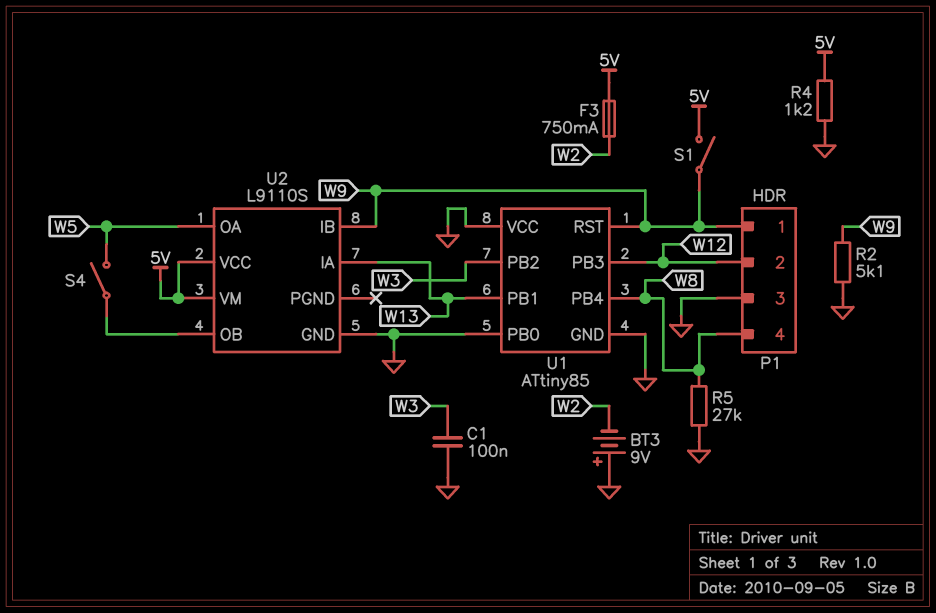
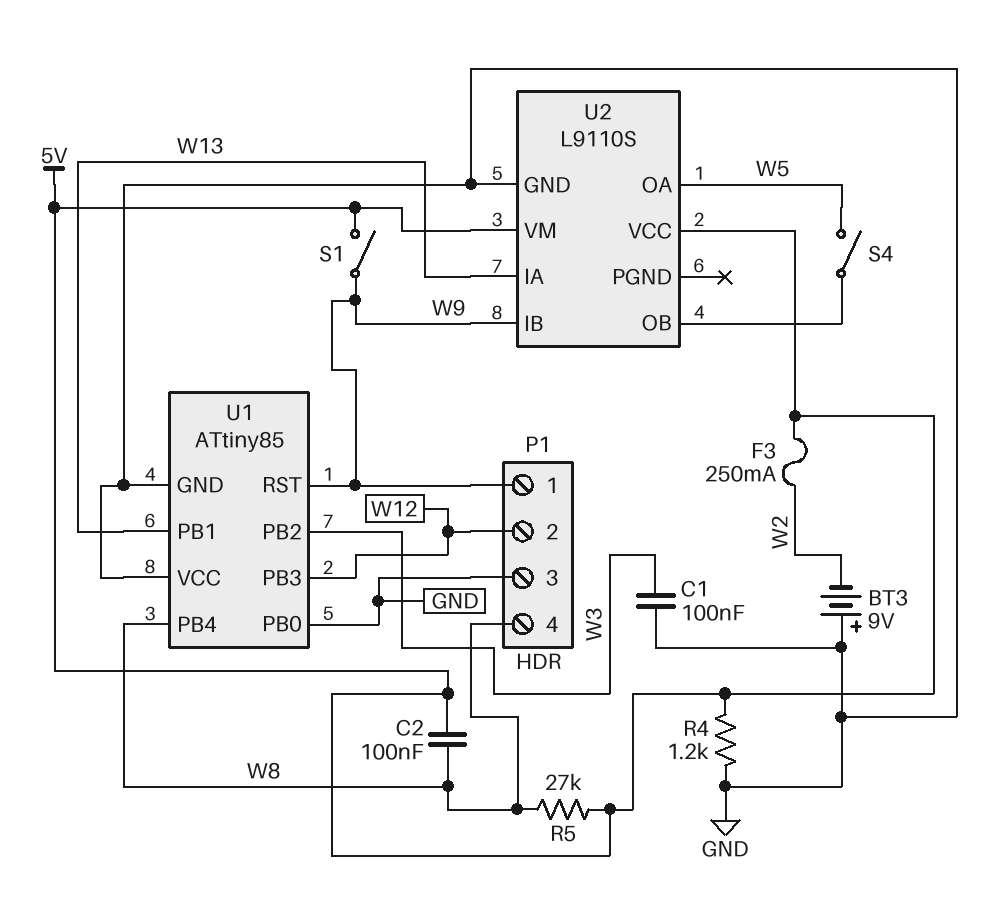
C2: none -> 100nF (5V, W8)
F3: 750mA (5V, W2) -> 250mA (5V, W2)
R2: 5.1k (GND, W9) -> none
R5: 27k (GND, W8) -> 27k (5V, W8)

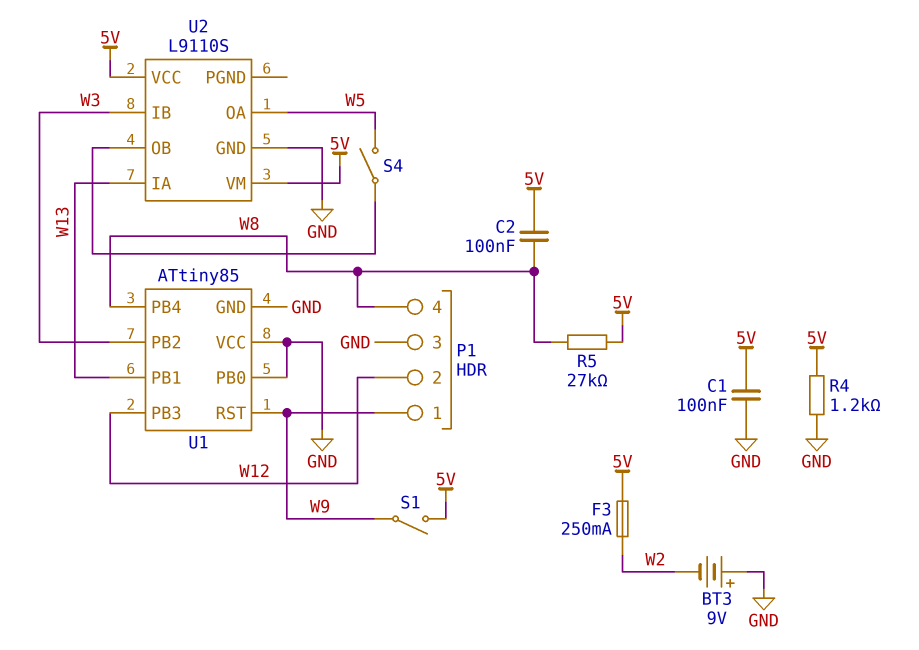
C1: 100nF (GND, W3) -> 100nF (5V, GND)
U2 pin IB: W9 -> W3

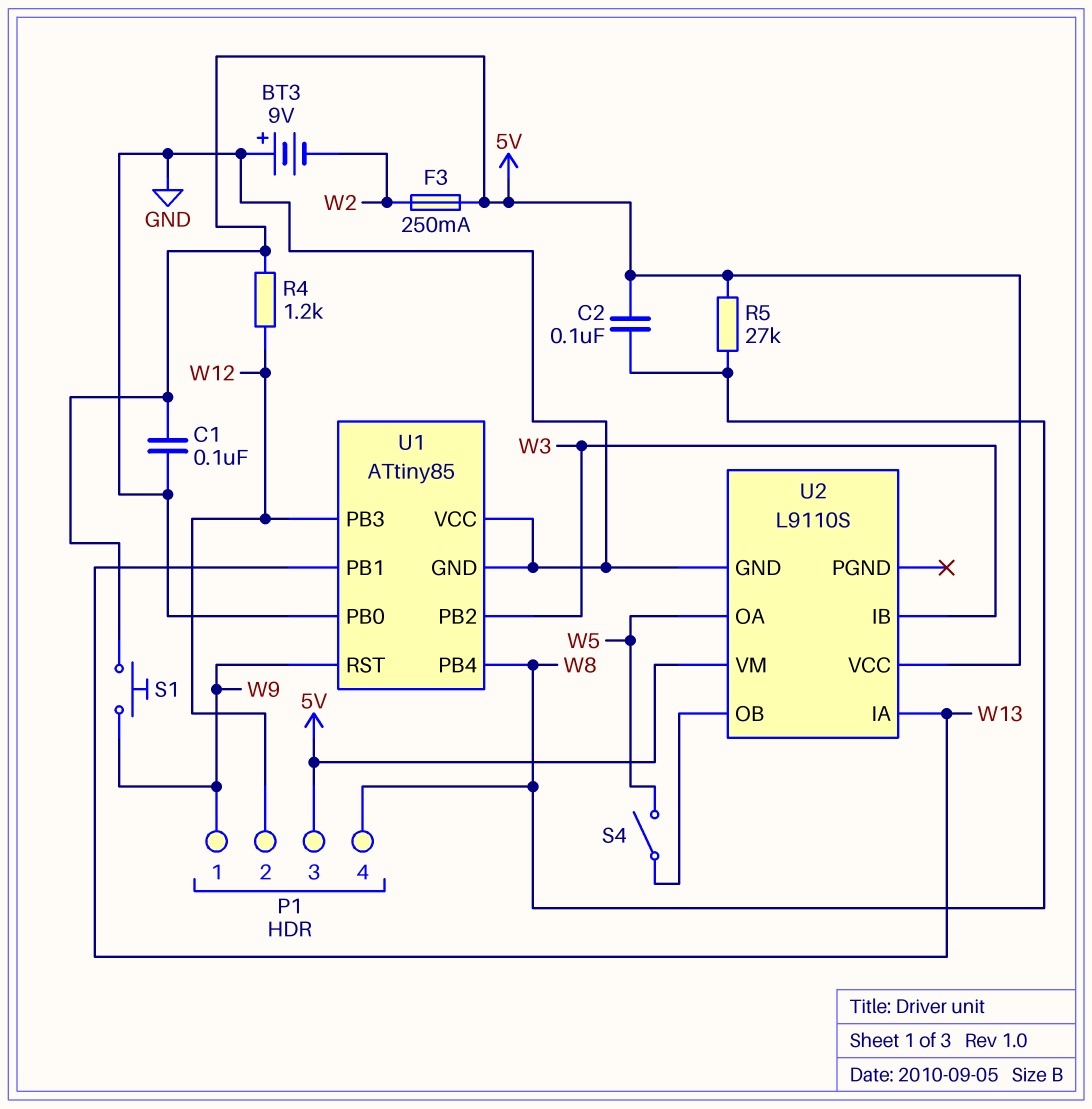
P1 pin 3: GND -> 5V
R4: 1.2k (5V, GND) -> 1.2k (5V, W12)
S1: switch (5V, W9) -> button (5V, W9)

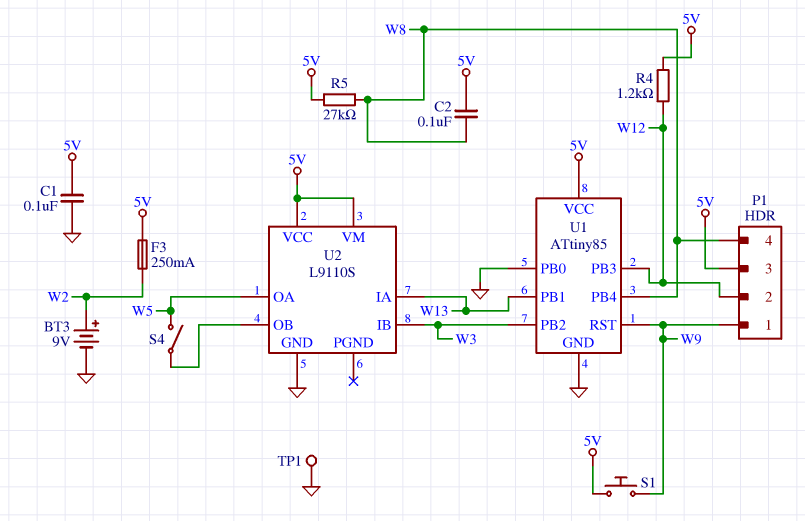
BT3: 9V (plus GND, minus W2) -> 9V (plus W2, minus GND)
TP1: none -> test point (GND)
U1 pin VCC: GND -> 5V

